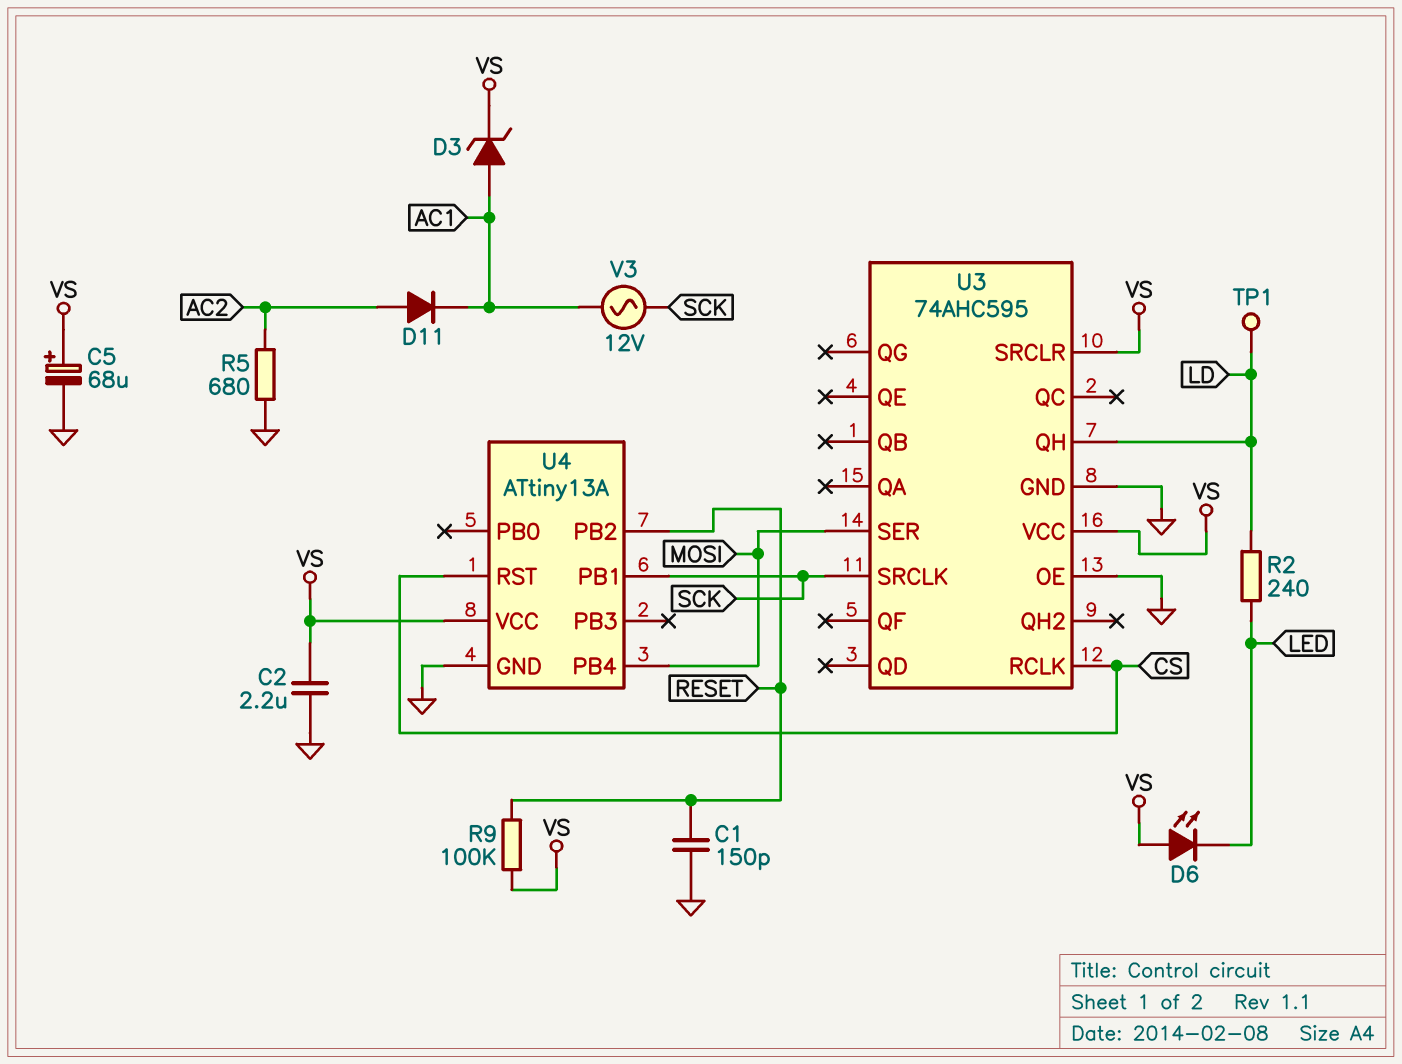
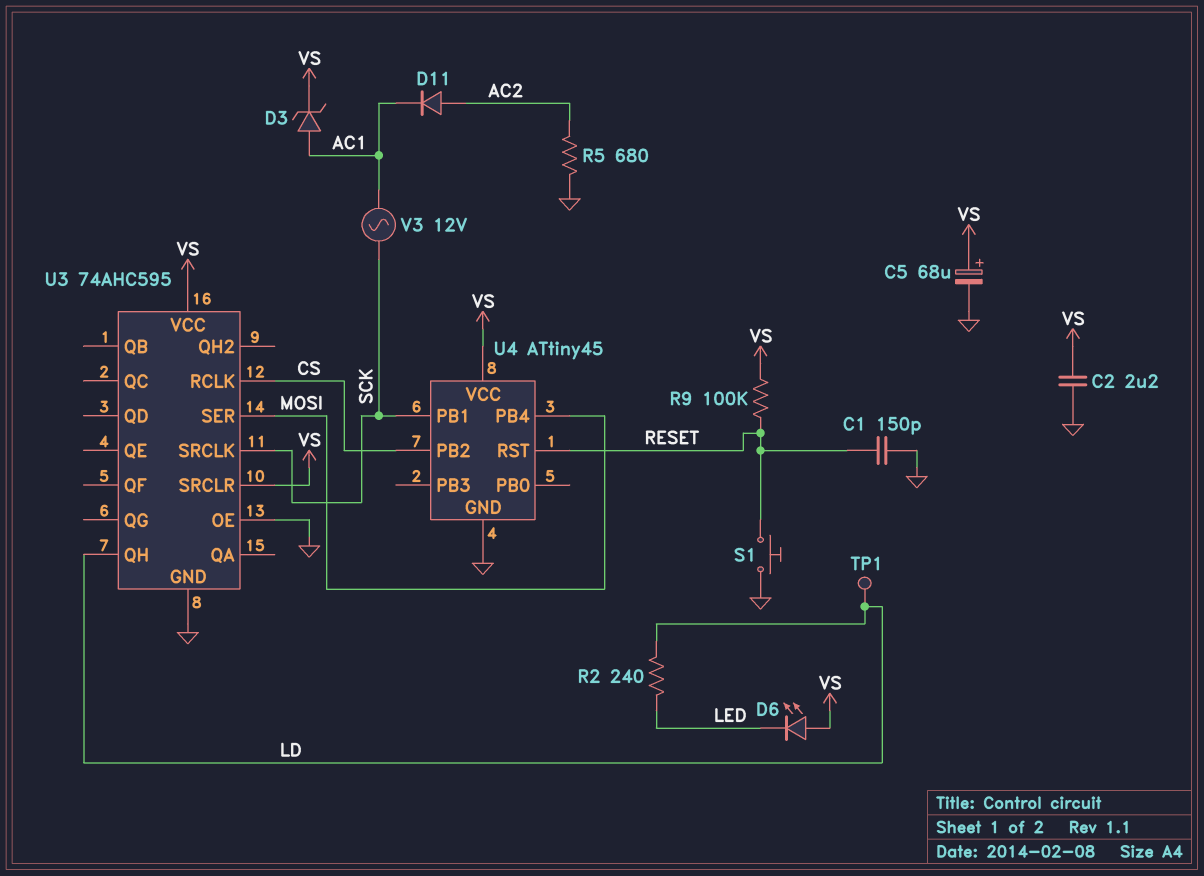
S1: none -> button (GND, RESET)
U4: ATtiny13A -> ATtiny45
U4 pin PB2: RESET -> CS
U4 pin RST: CS -> RESET

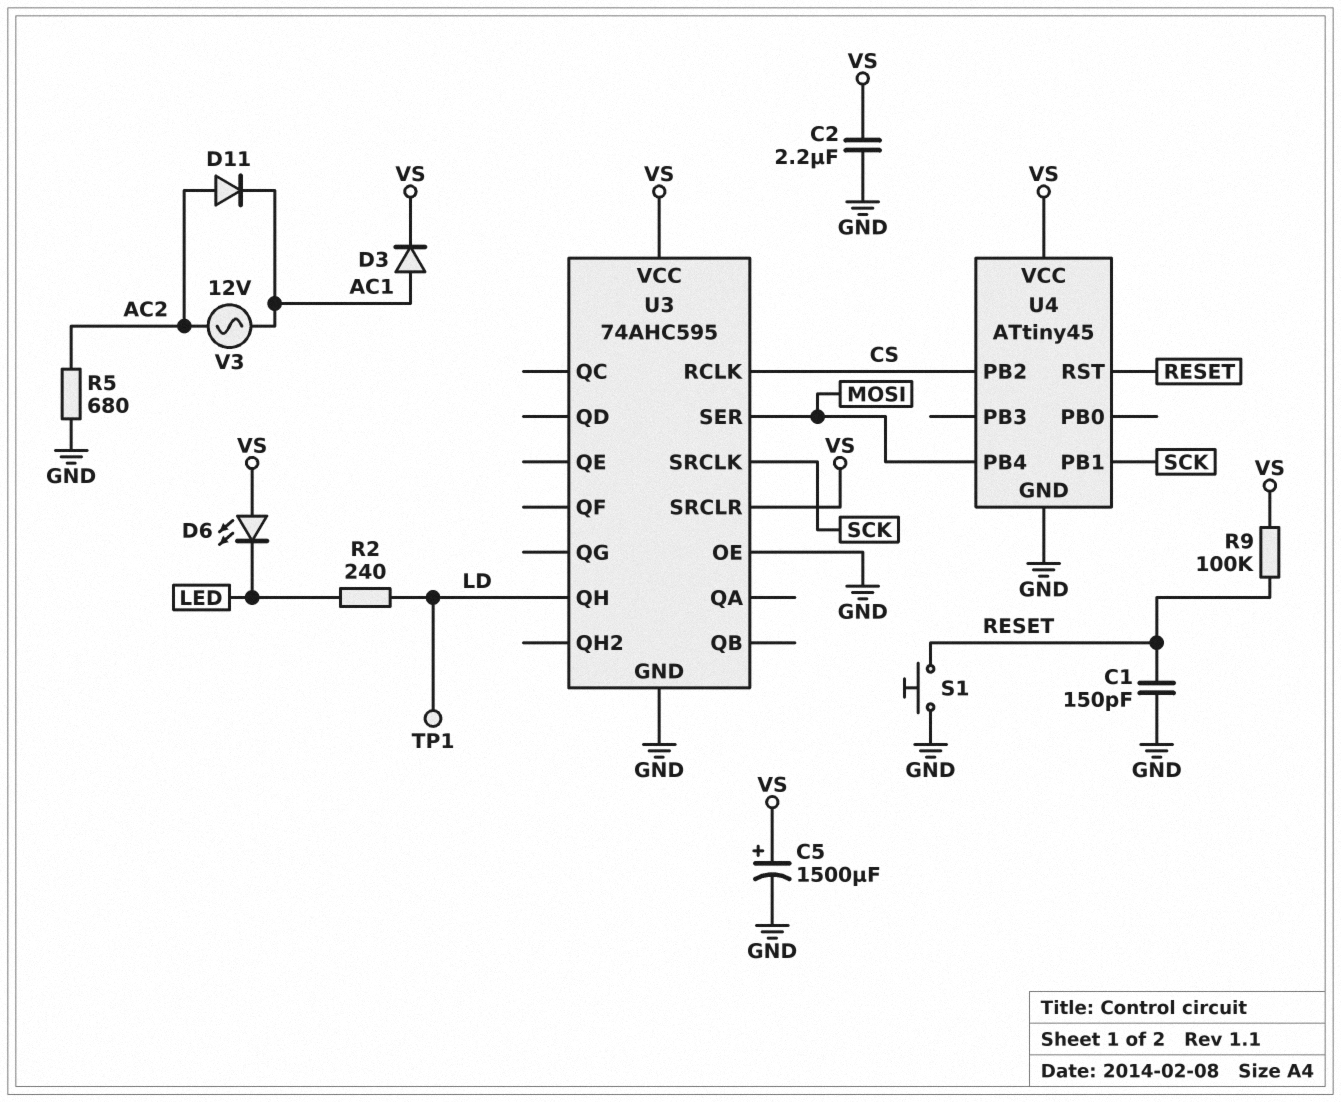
C5: 68uF (plus VS, minus GND) -> 1500uF (plus VS, minus GND)
D3: zener (A AC1, K VS) -> diode (A AC1, K VS)
V3: AC 12V (AC1, SCK) -> AC 12V (AC1, AC2)

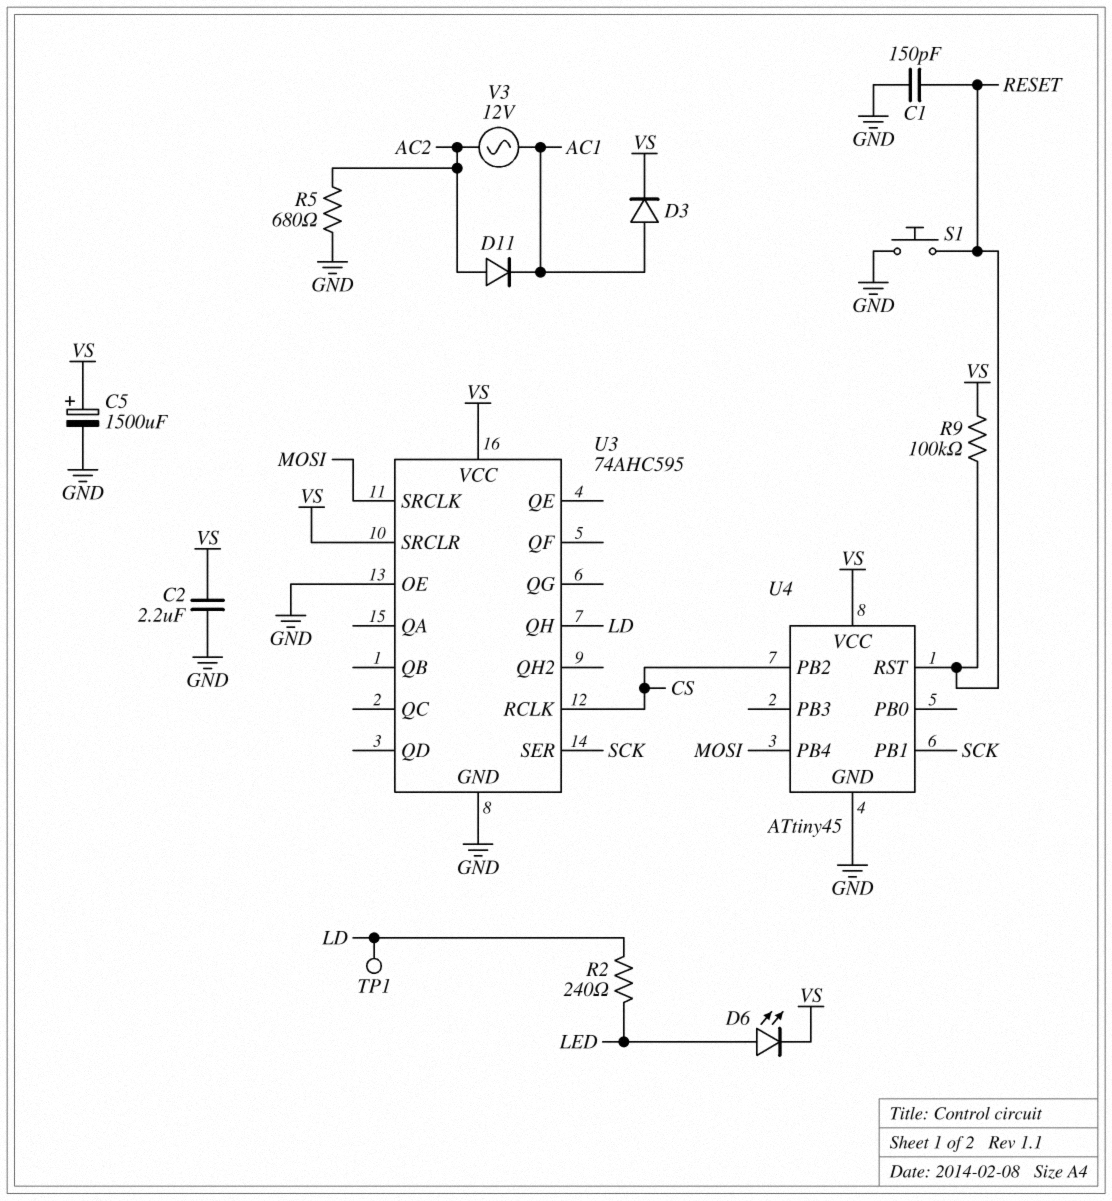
D6: LED (A VS, K LED) -> LED (A LED, K VS)
U3 pin SER: MOSI -> SCK
U3 pin SRCLK: SCK -> MOSI

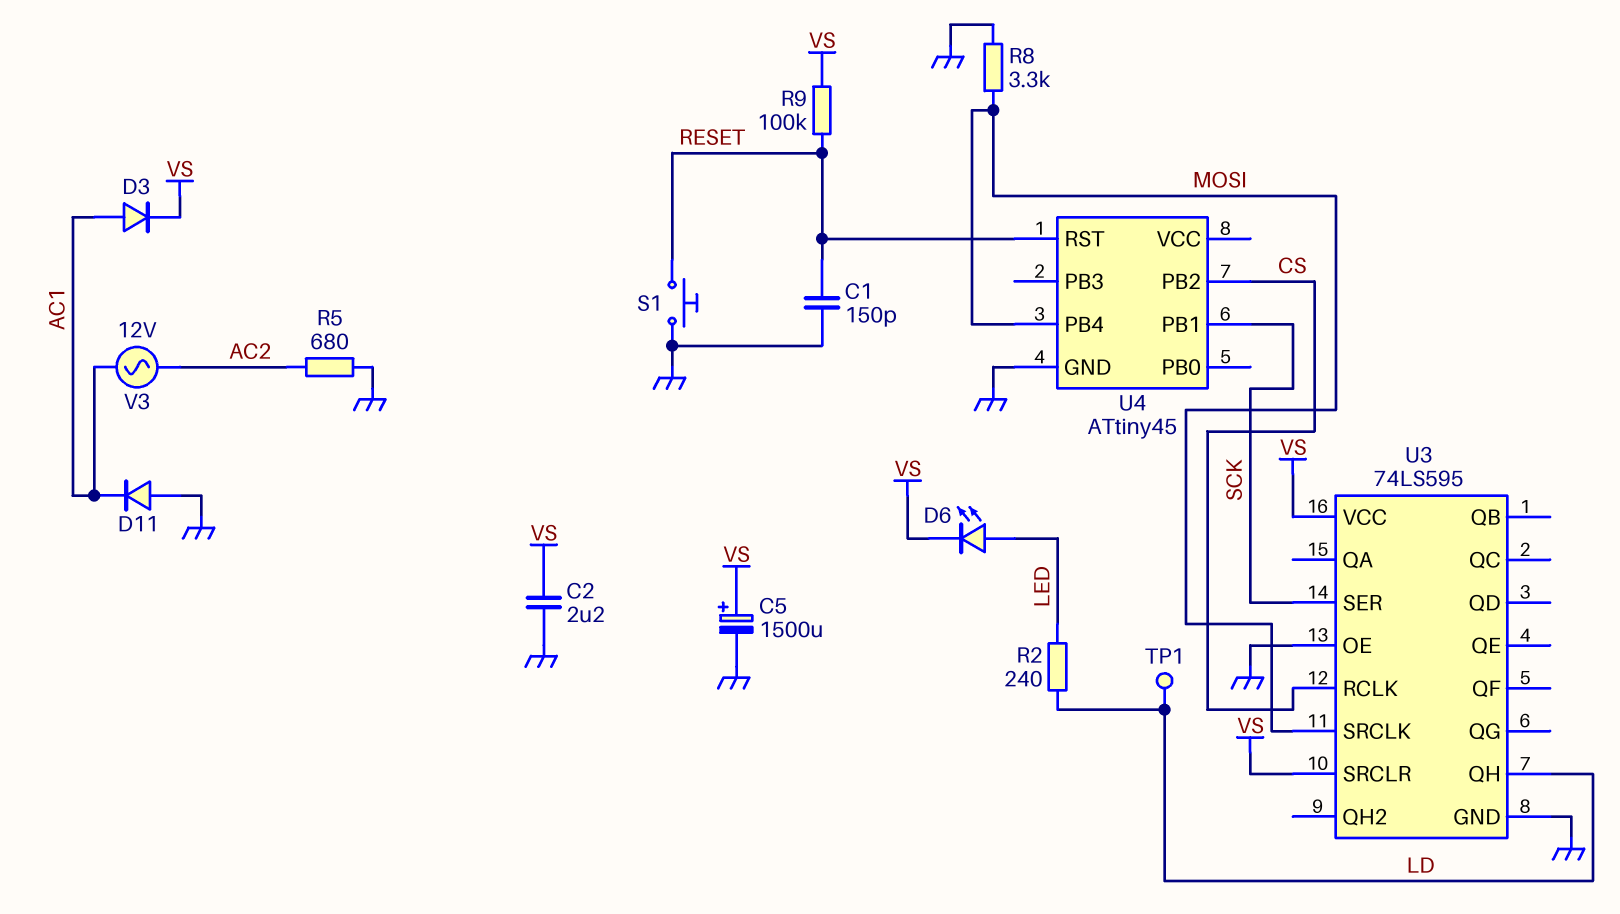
D11: diode (A AC2, K AC1) -> diode (A GND, K AC1)
R8: none -> 3.3k (GND, MOSI)
U3: 74AHC595 -> 74LS595
U4 pin VCC: VS -> none

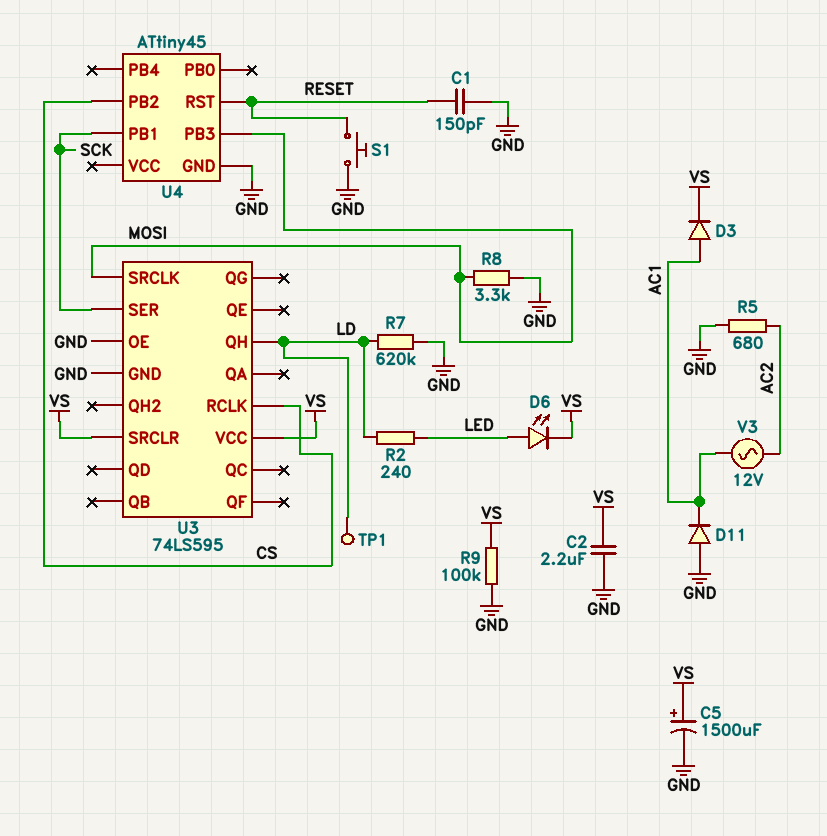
R7: none -> 620k (GND, LD)
R9: 100k (RESET, VS) -> 100k (GND, VS)
U4 pin PB3: none -> MOSI
U4 pin PB4: MOSI -> none

